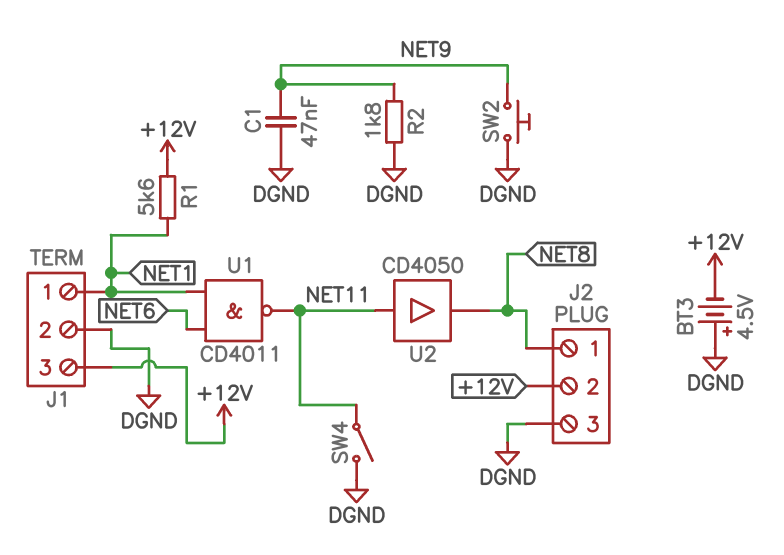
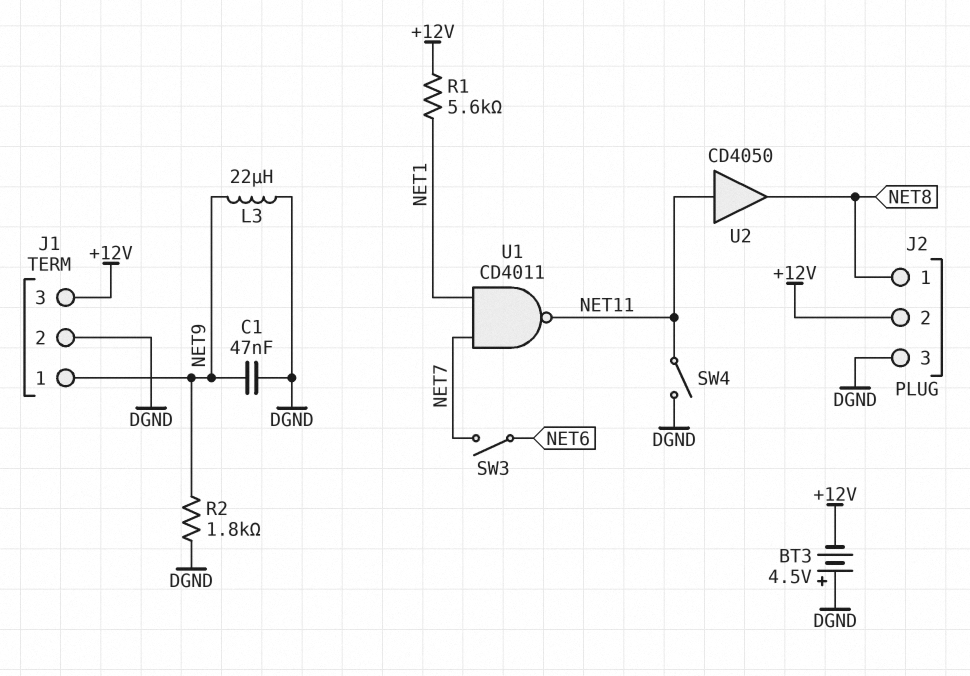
J1 pin 1: NET1 -> NET9
L3: none -> 22uH (DGND, NET9)
SW2: button (DGND, NET9) -> none
SW3: none -> switch (NET6, NET7)
U1: NAND CD4011 (in NET1, in NET6, out NET11) -> NAND CD4011 (in NET1, in NET7, out NET11)

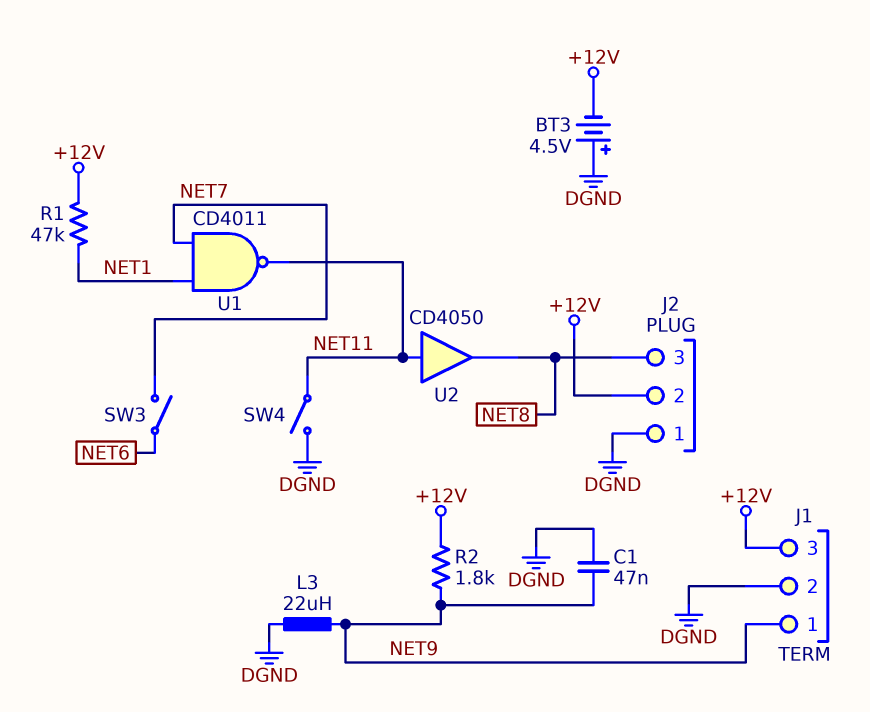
J2 pin 1: NET8 -> DGND
J2 pin 3: DGND -> NET8
R1: 5.6k (+12V, NET1) -> 47k (+12V, NET1)
R2: 1.8k (DGND, NET9) -> 1.8k (+12V, NET9)

